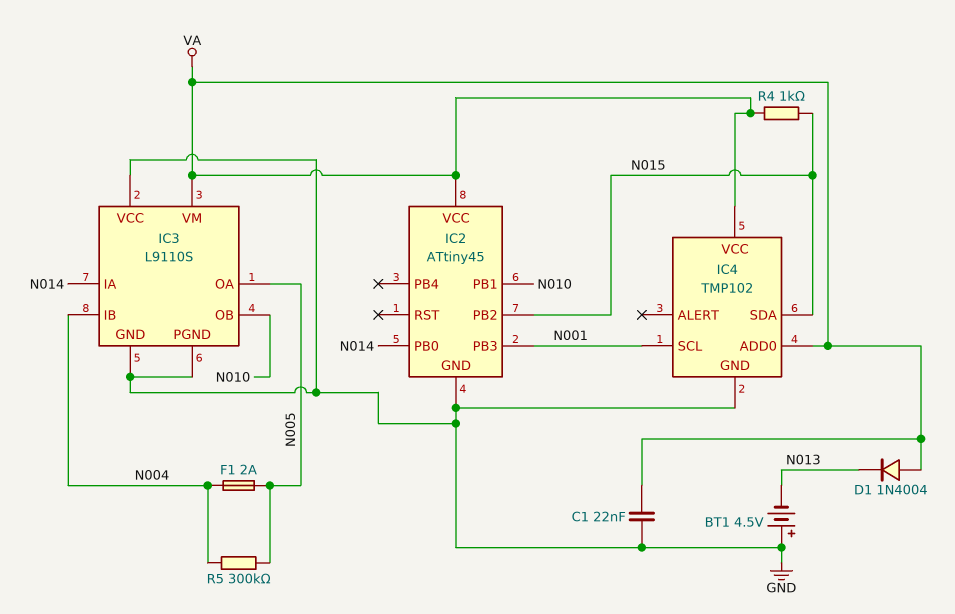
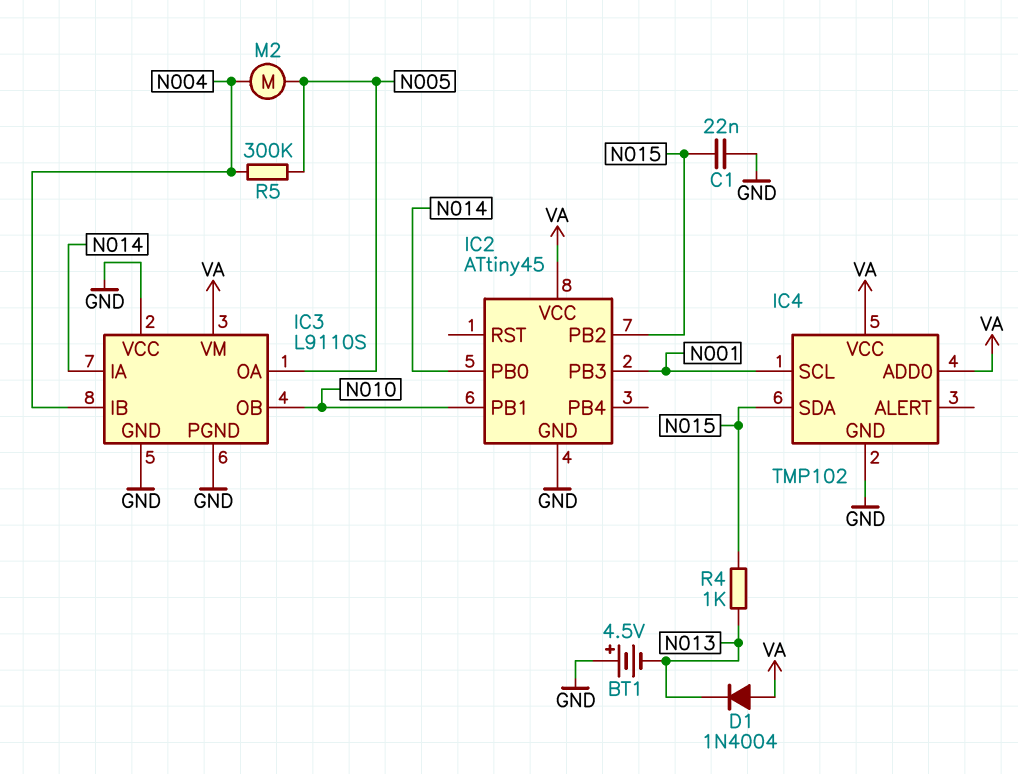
C1: 22nF (GND, VA) -> 22nF (GND, N015)
F1: 2A (N004, N005) -> none
M2: none -> motor (N004, N005)
R4: 1k (N015, VA) -> 1k (N013, N015)

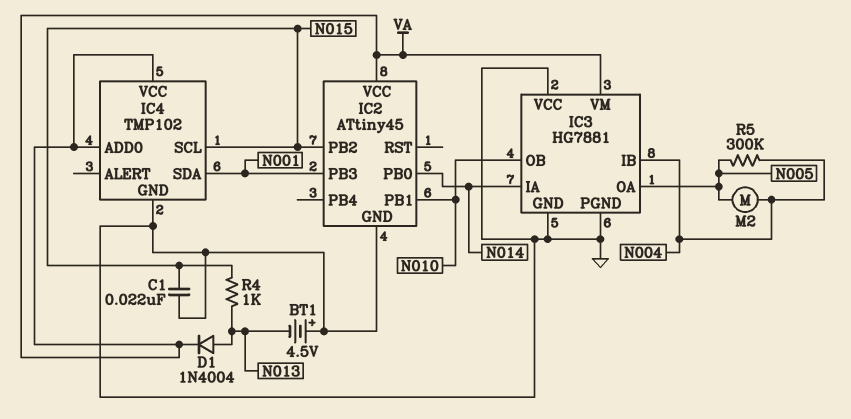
D1: diode 1N4004 (A VA, K N013) -> diode 1N4004 (A N013, K VA)
IC3: L9110S -> HG7881
IC4 pin SCL: N001 -> N015
IC4 pin SDA: N015 -> N001

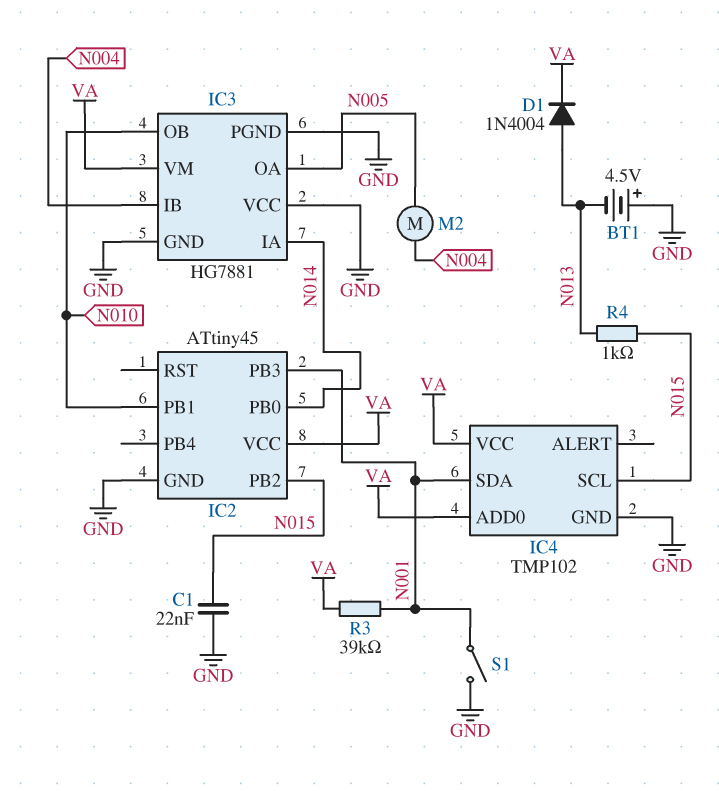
R3: none -> 39k (N001, VA)
R5: 300k (N004, N005) -> none
S1: none -> switch (GND, N001)

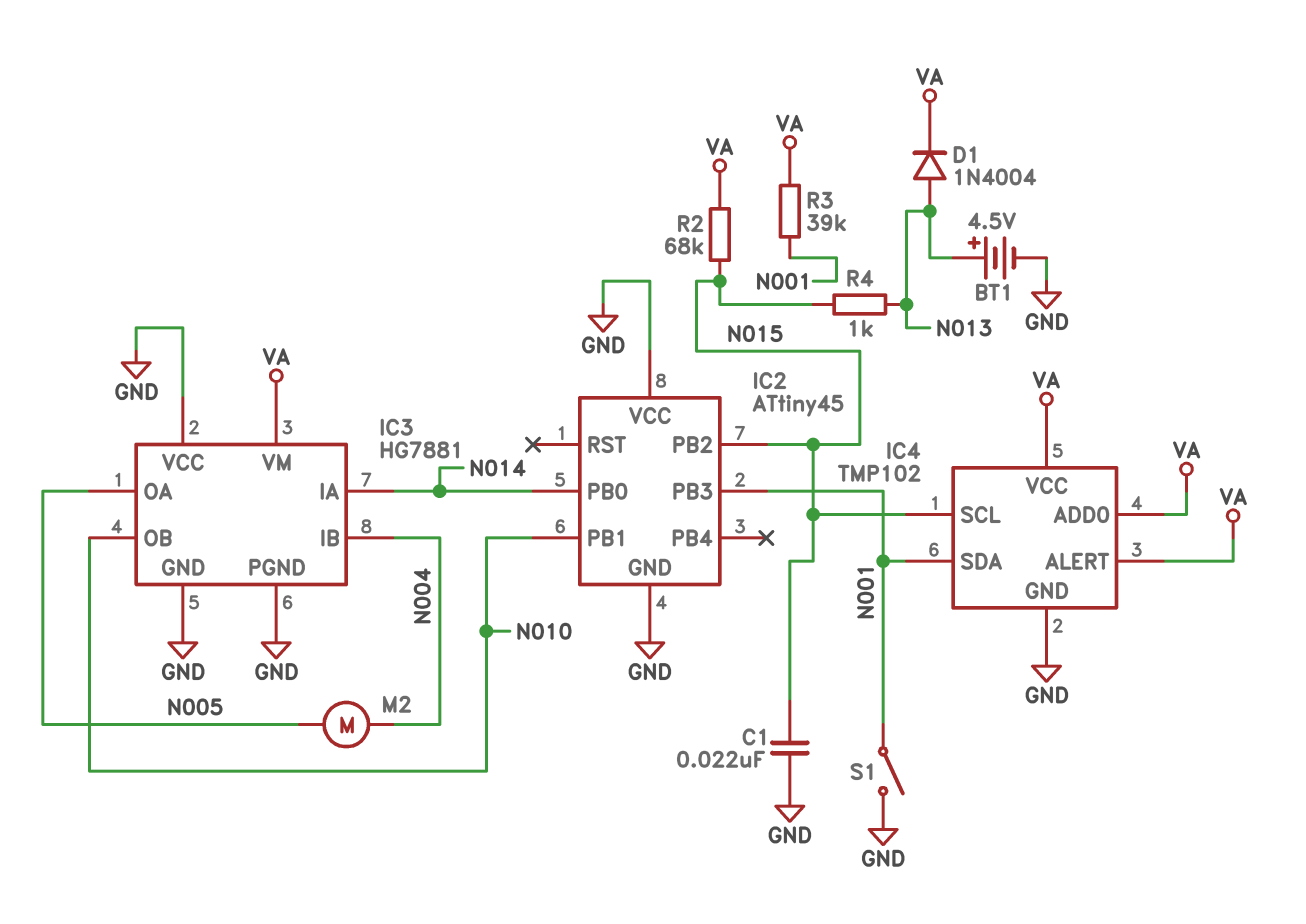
BT1: 4.5V (plus GND, minus N013) -> 4.5V (plus N013, minus GND)
IC2 pin VCC: VA -> GND
IC4 pin ALERT: none -> VA
R2: none -> 68k (N015, VA)

